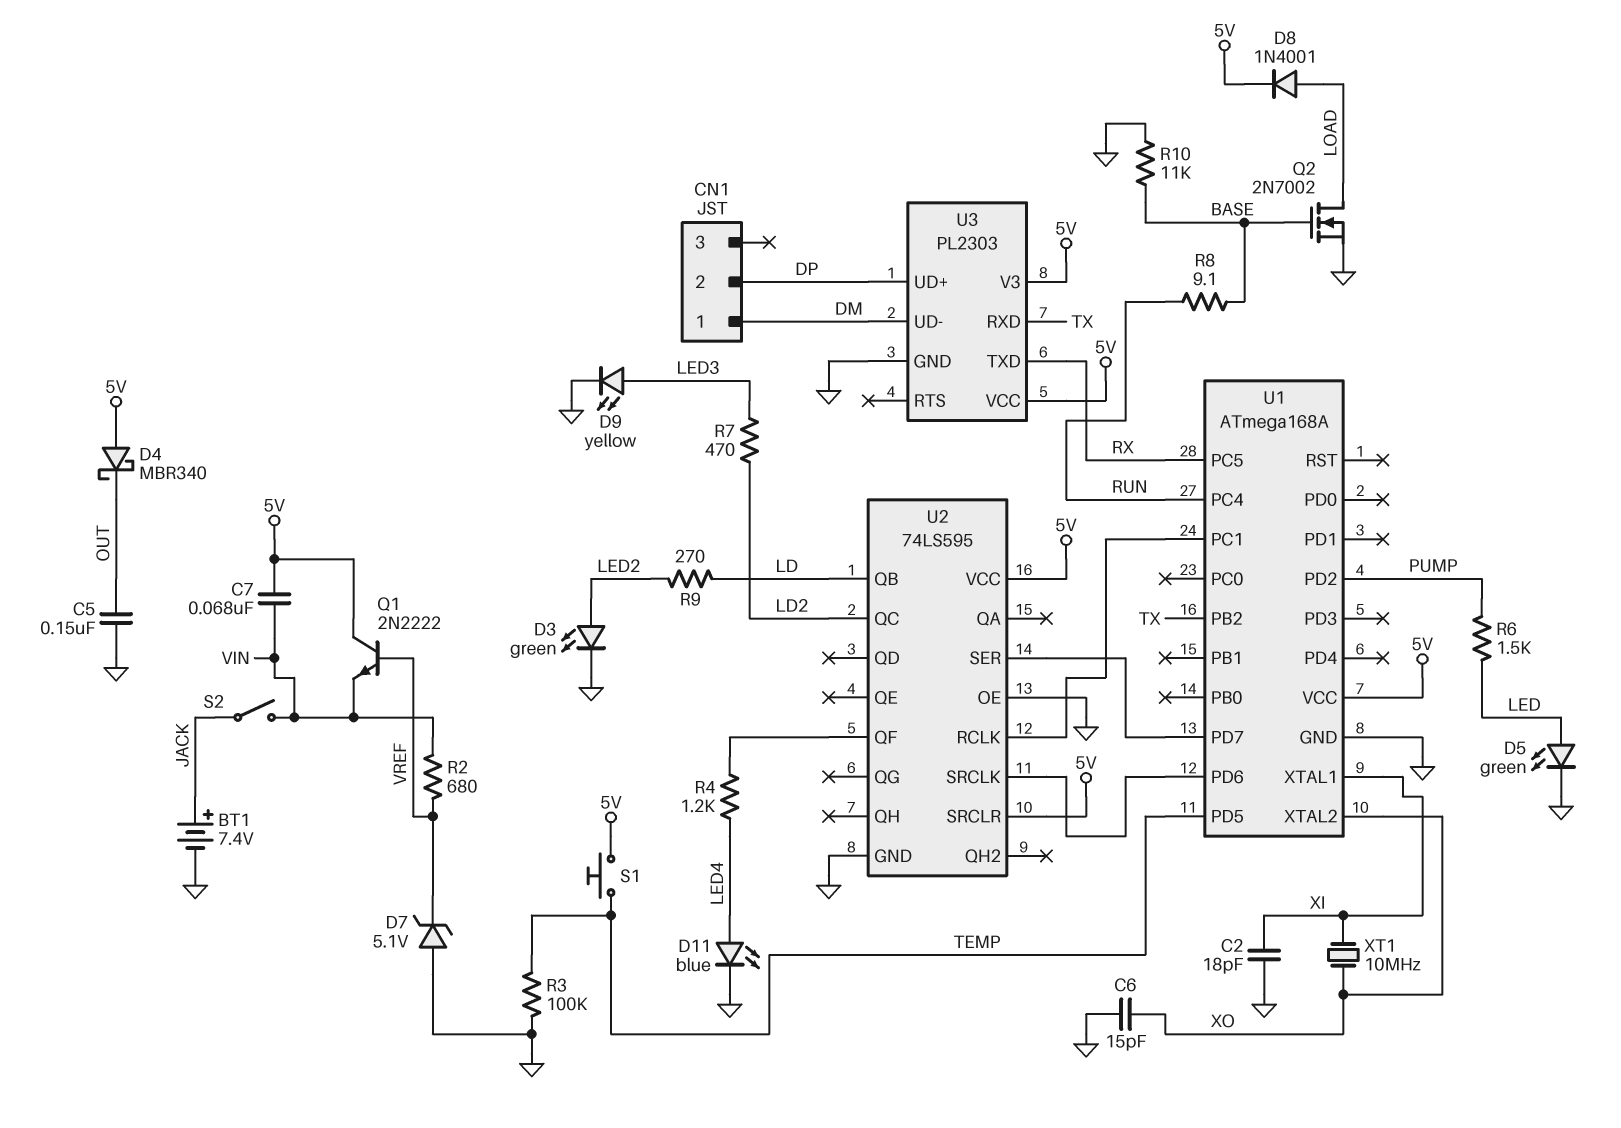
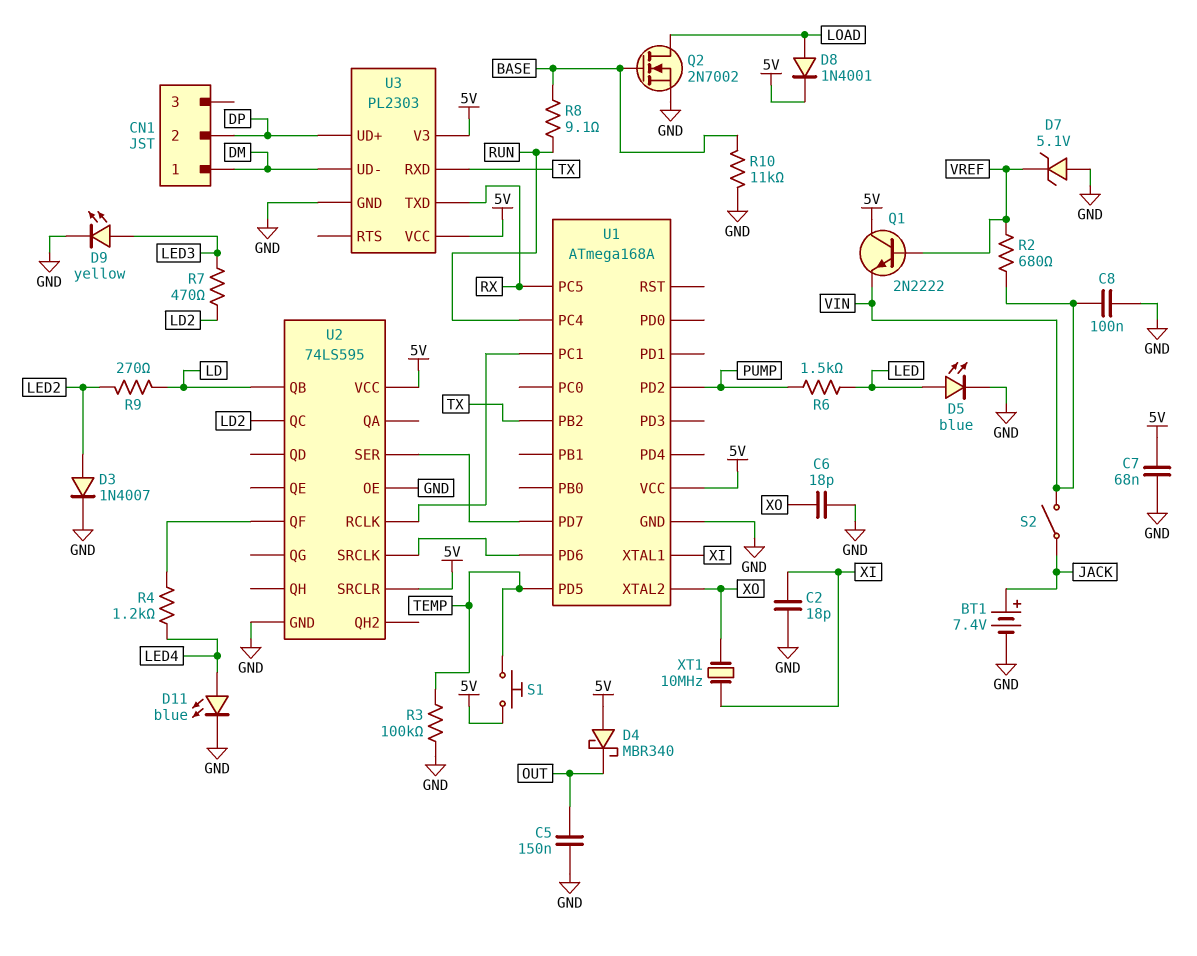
C6: 15pF (GND, XO) -> 18pF (GND, XO)
C7: 68nF (5V, VIN) -> 68nF (5V, GND)
C8: none -> 100nF (GND, VIN)
D3: LED green (A LED2, K GND) -> diode 1N4007 (A LED2, K GND)
D5: LED green (A LED, K GND) -> LED blue (A LED, K GND)

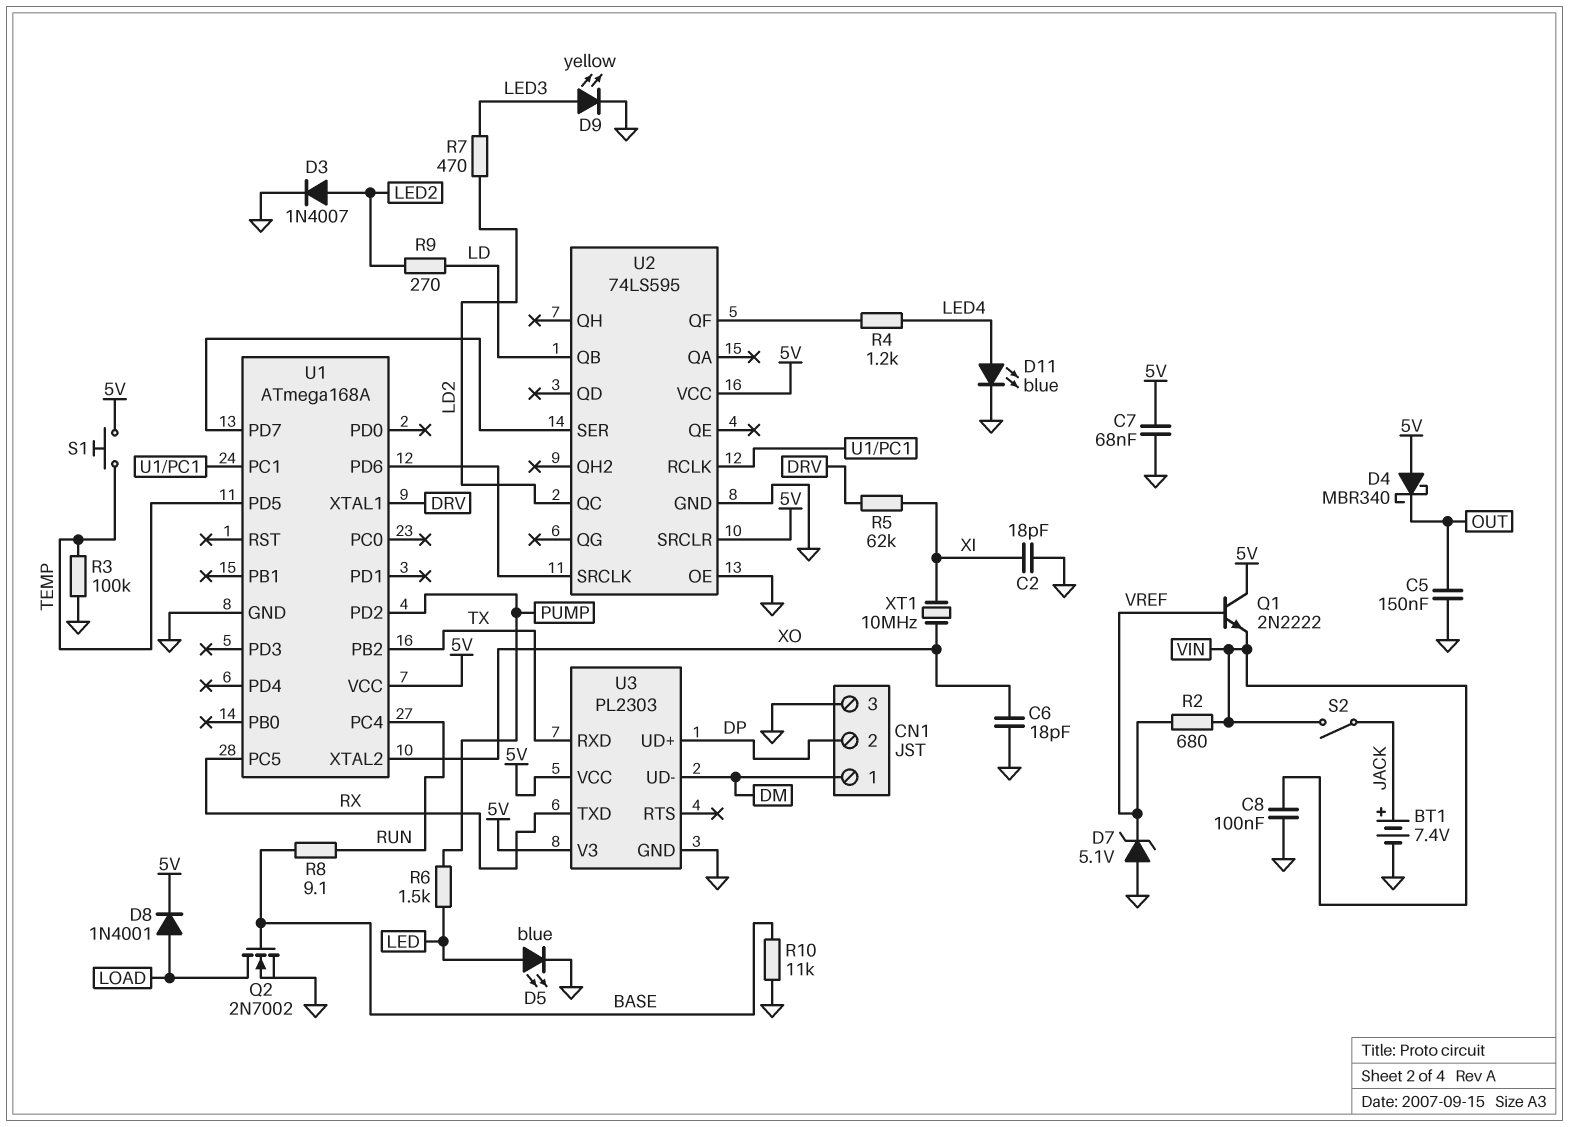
CN1 pin 3: none -> GND
R5: none -> 62k (DRV, XI)
U1 pin XTAL1: XI -> DRV

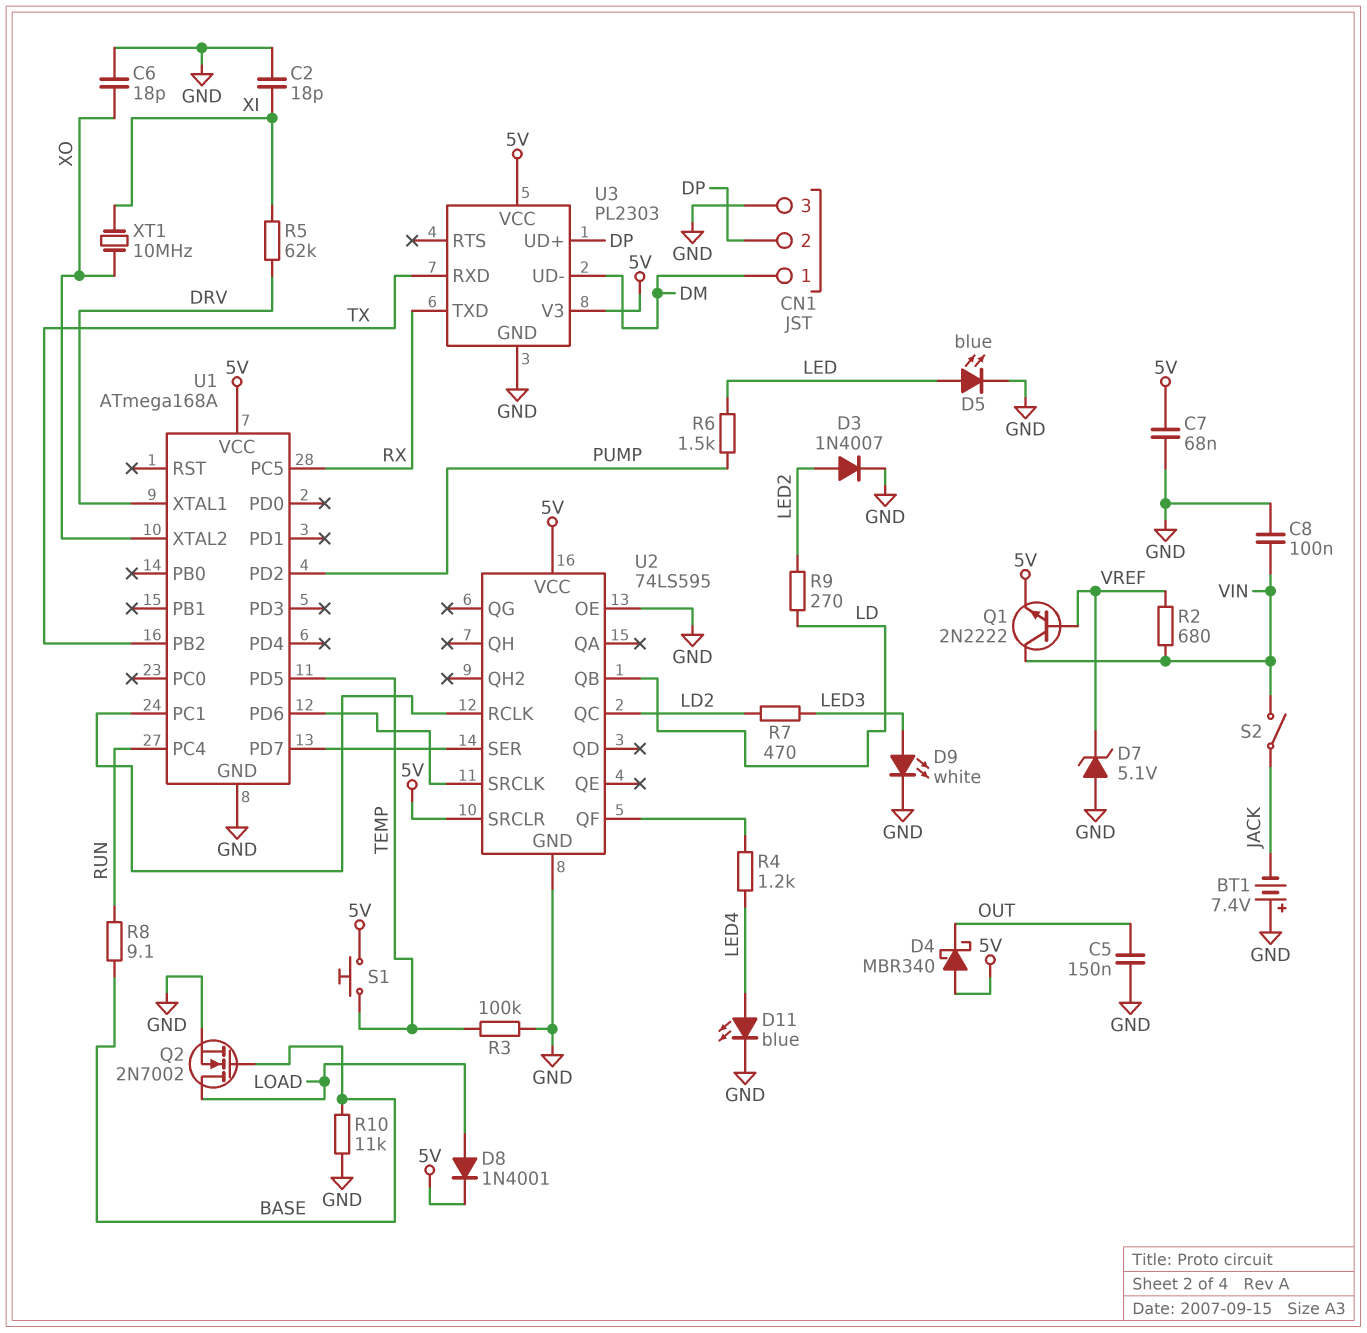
BT1: 7.4V (plus JACK, minus GND) -> 7.4V (plus GND, minus JACK)
D9: LED yellow (A LED3, K GND) -> LED white (A LED3, K GND)
Q1: NPN 2N2222 (B VREF, C 5V, E VIN) -> NPN 2N2222 (B VREF, C VIN, E 5V)

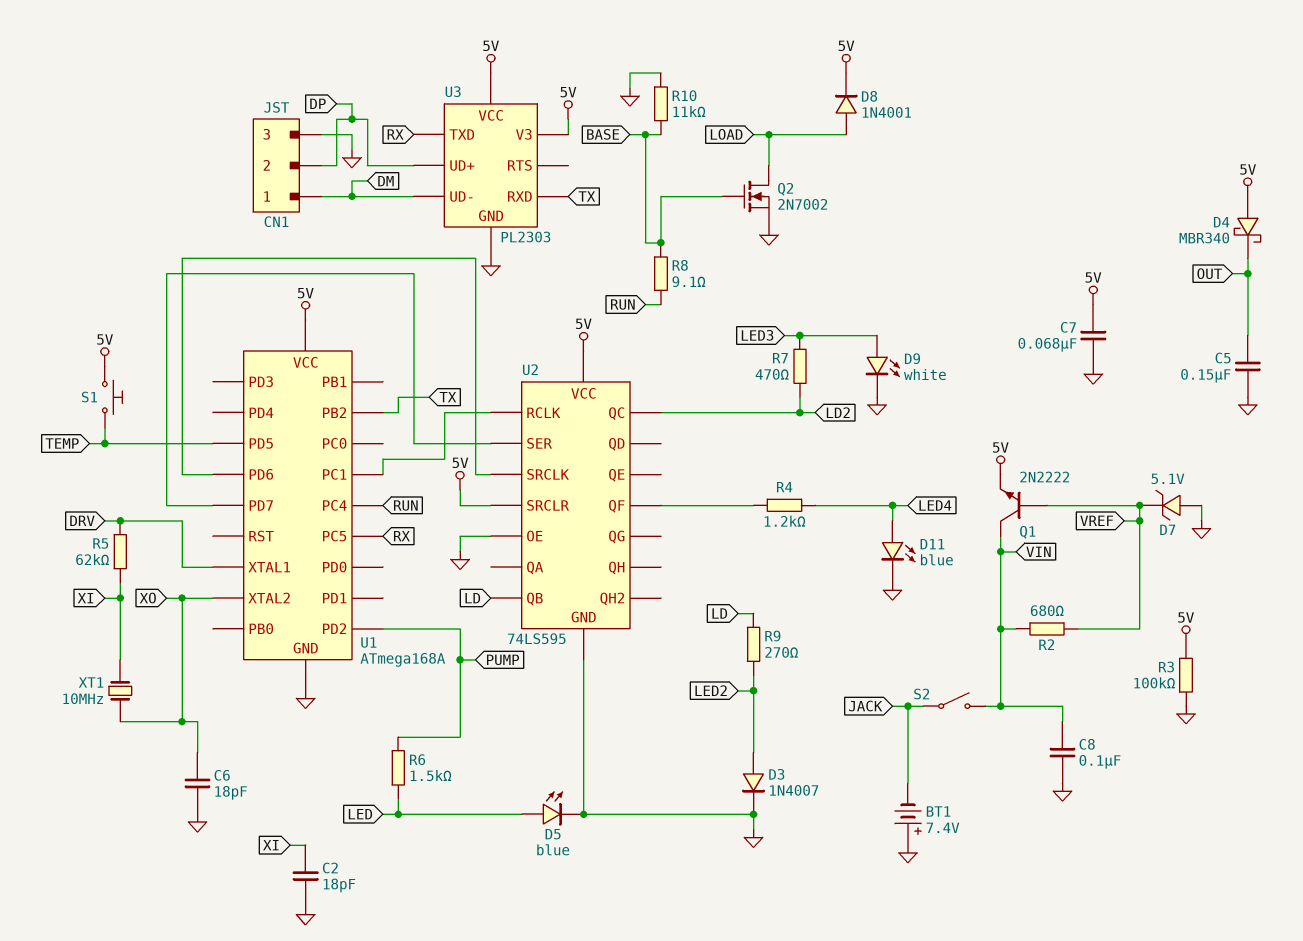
R3: 100k (GND, TEMP) -> 100k (5V, GND)

